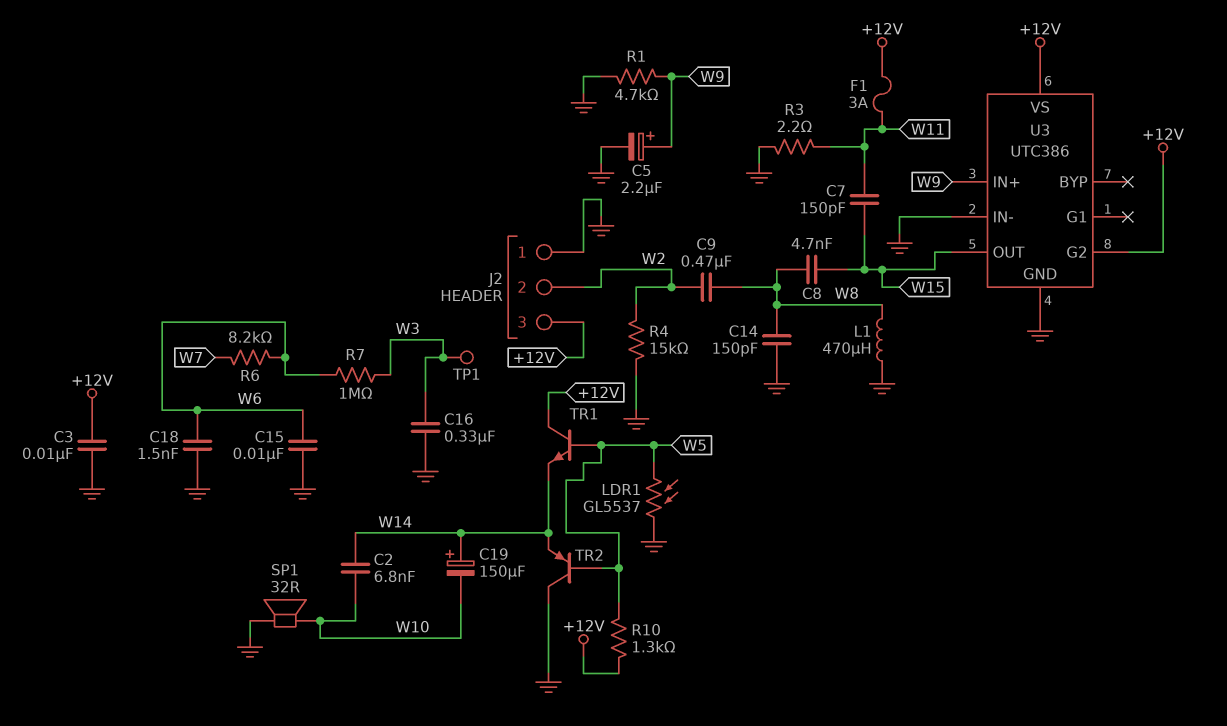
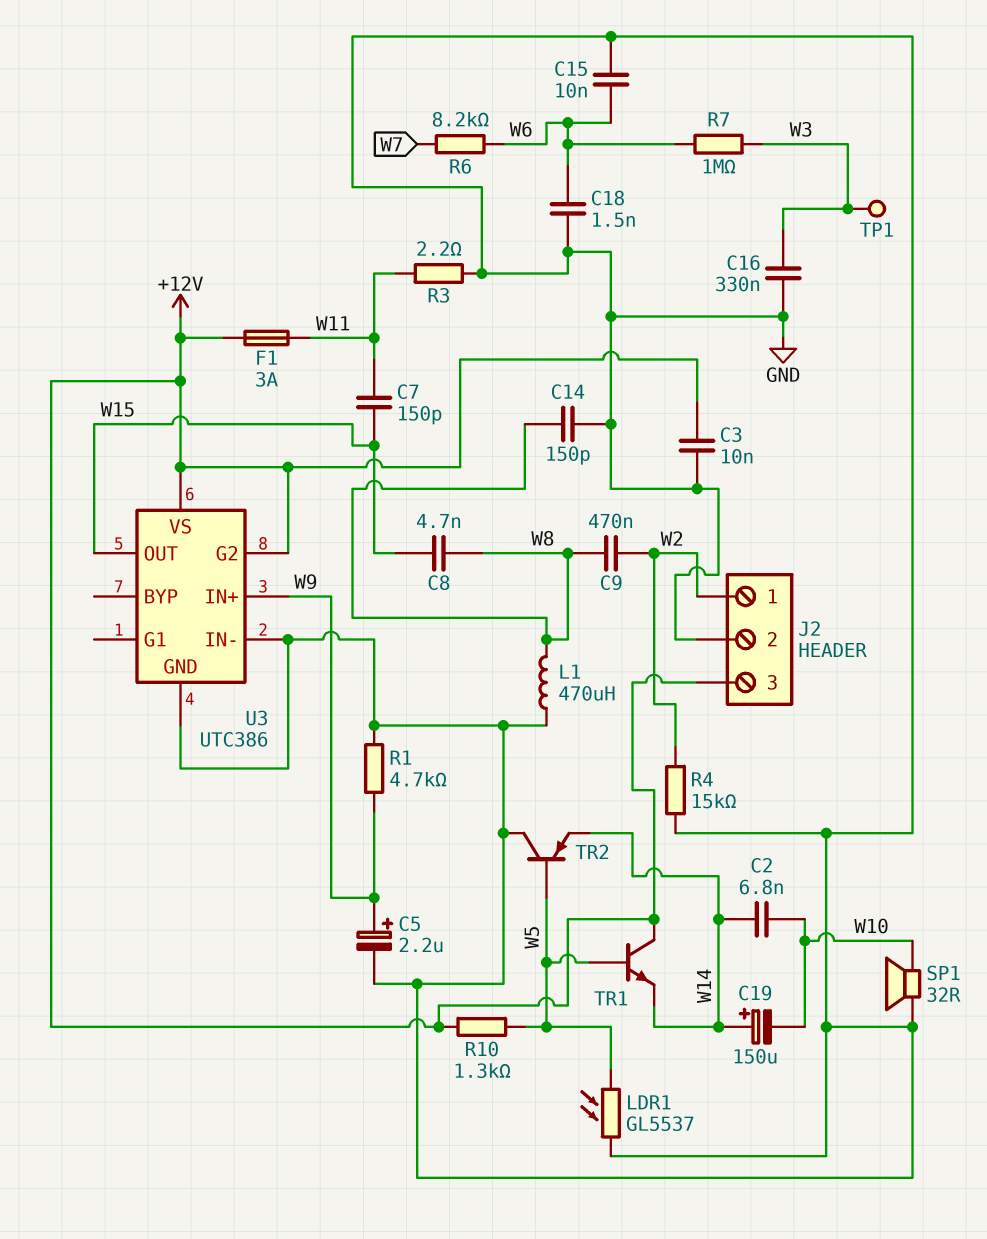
J2 pin 1: GND -> W2
J2 pin 2: W2 -> GND

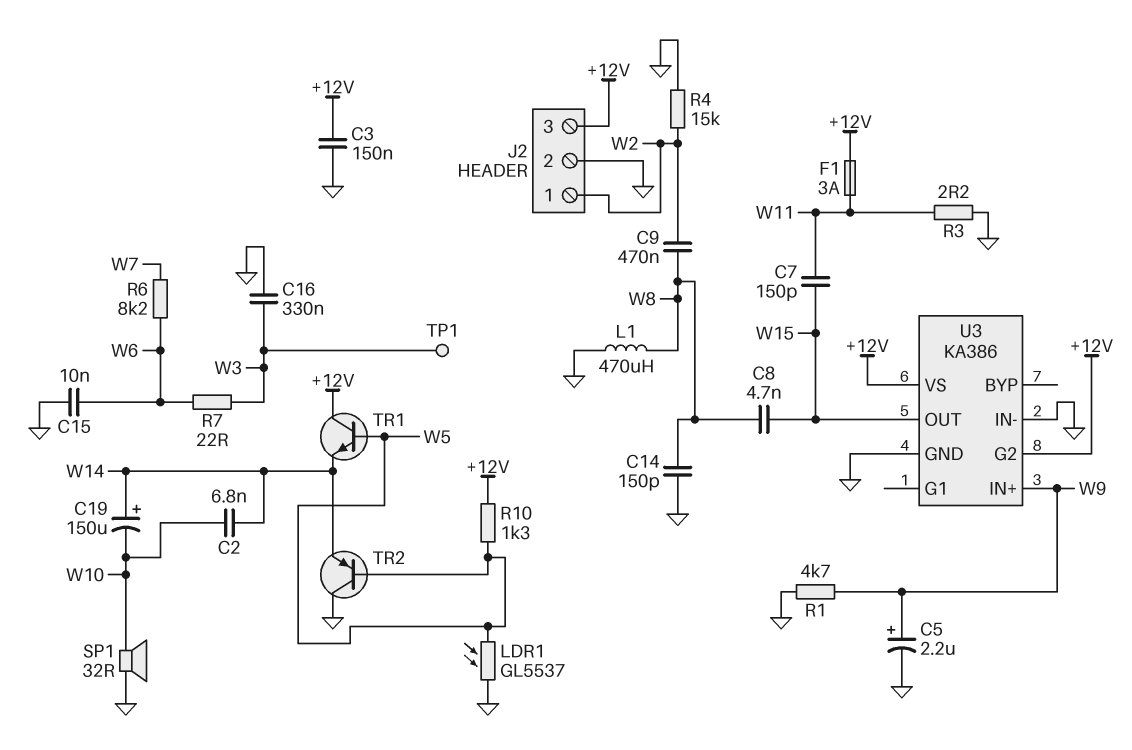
C3: 10nF (+12V, GND) -> 150nF (+12V, GND)
C18: 1.5nF (GND, W6) -> none
R7: 1M (W3, W6) -> 22 (W3, W6)
U3: UTC386 -> KA386

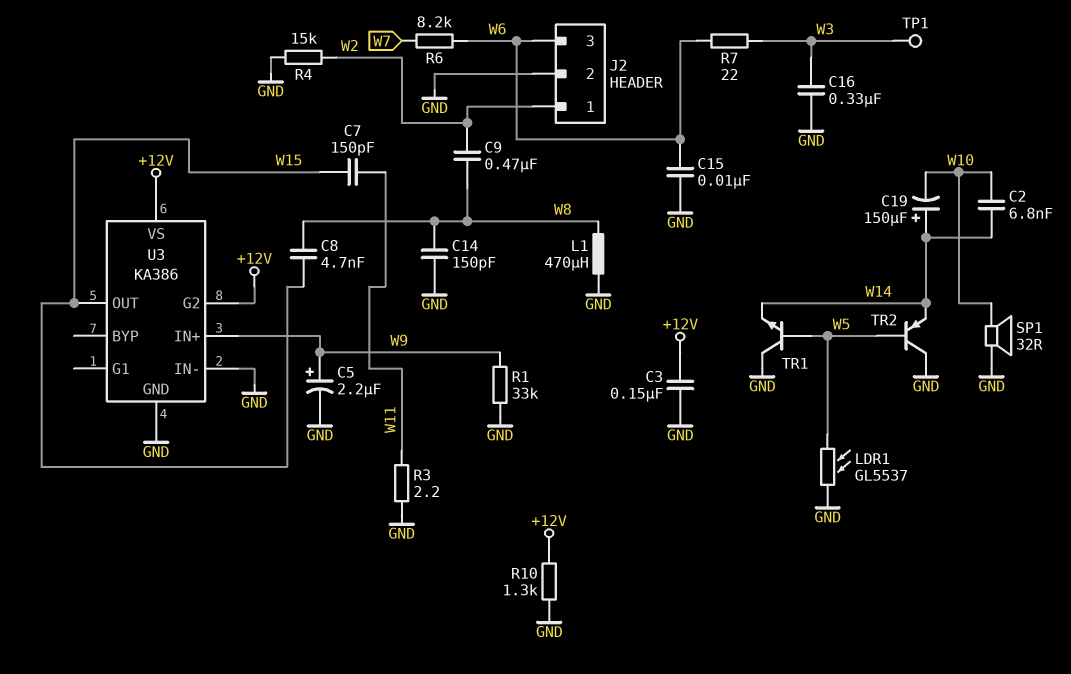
F1: 3A (+12V, W11) -> none
J2 pin 3: +12V -> W6
R1: 4.7k (GND, W9) -> 33k (GND, W9)
R10: 1.3k (+12V, W5) -> 1.3k (+12V, GND)
TR1: NPN (B W5, C +12V, E W14) -> NPN (B W5, C GND, E W14)

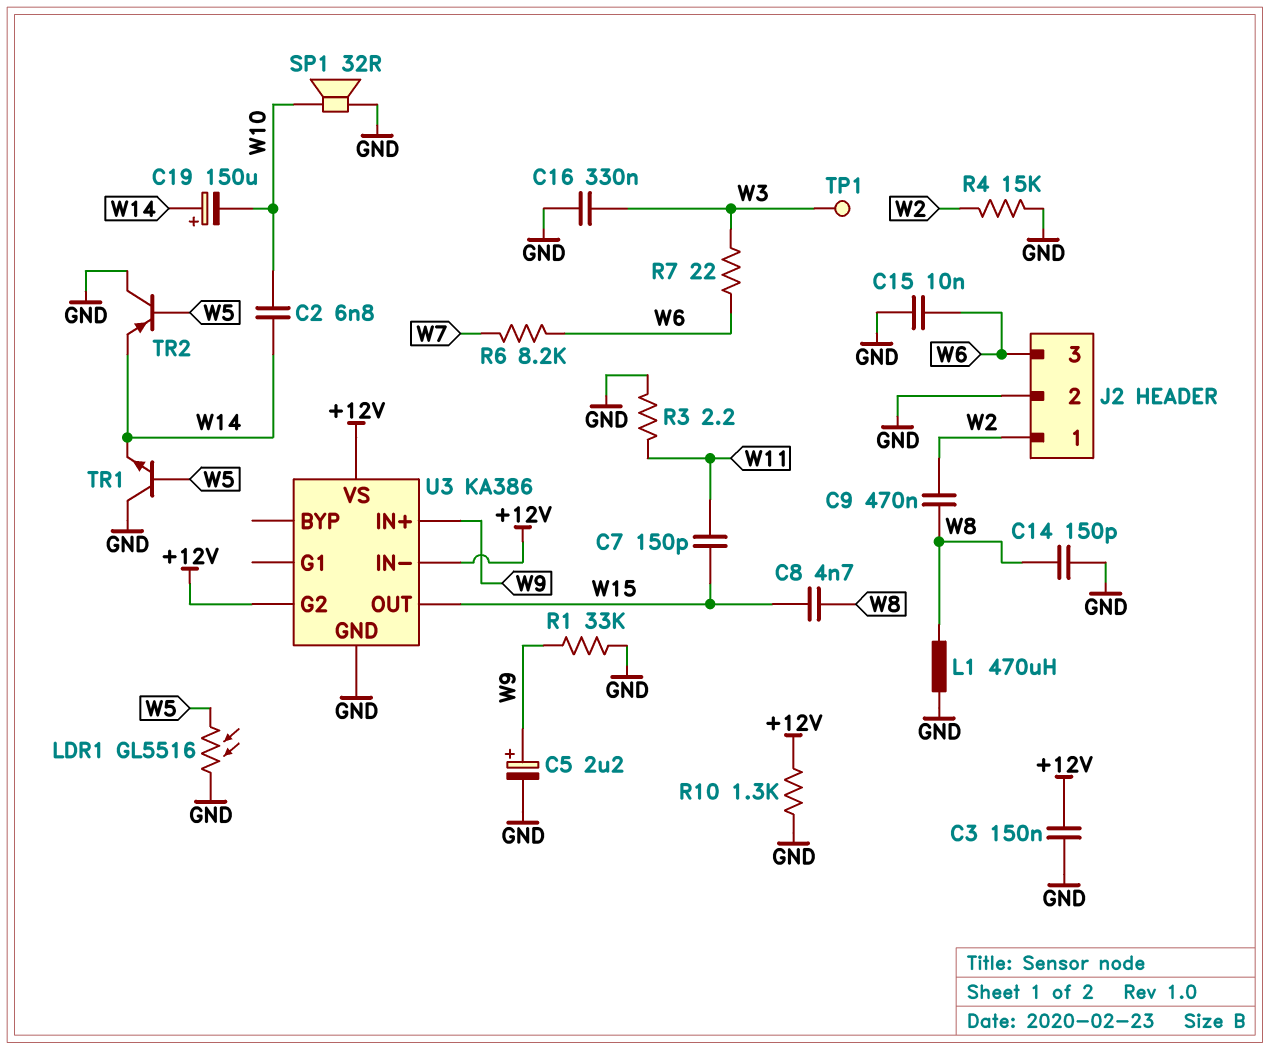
LDR1: GL5537 (GND, W5) -> GL5516 (GND, W5)
U3 pin IN-: GND -> +12V

